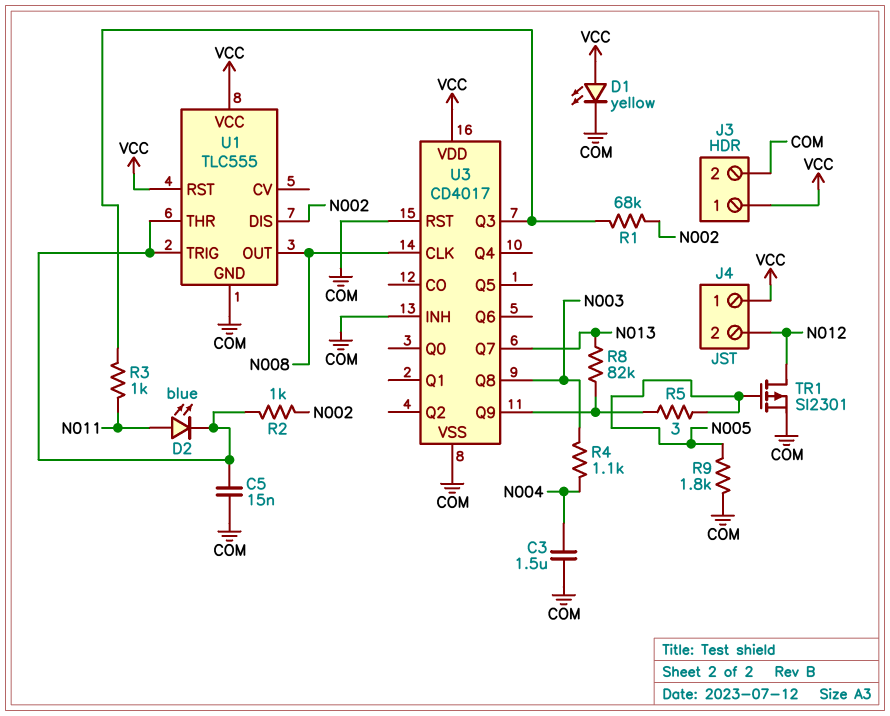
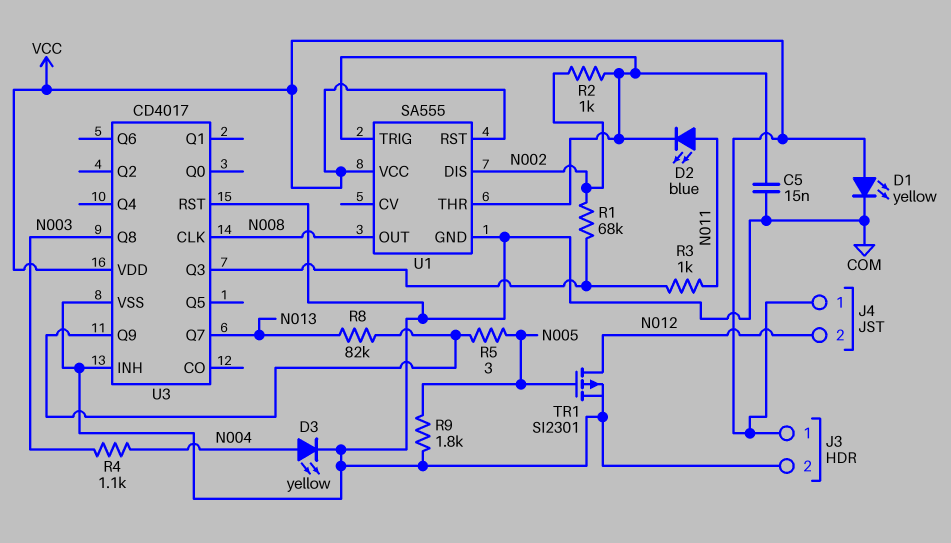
C3: 1.5uF (COM, N004) -> none
D3: none -> LED yellow (A N004, K COM)
U1: TLC555 -> SA555

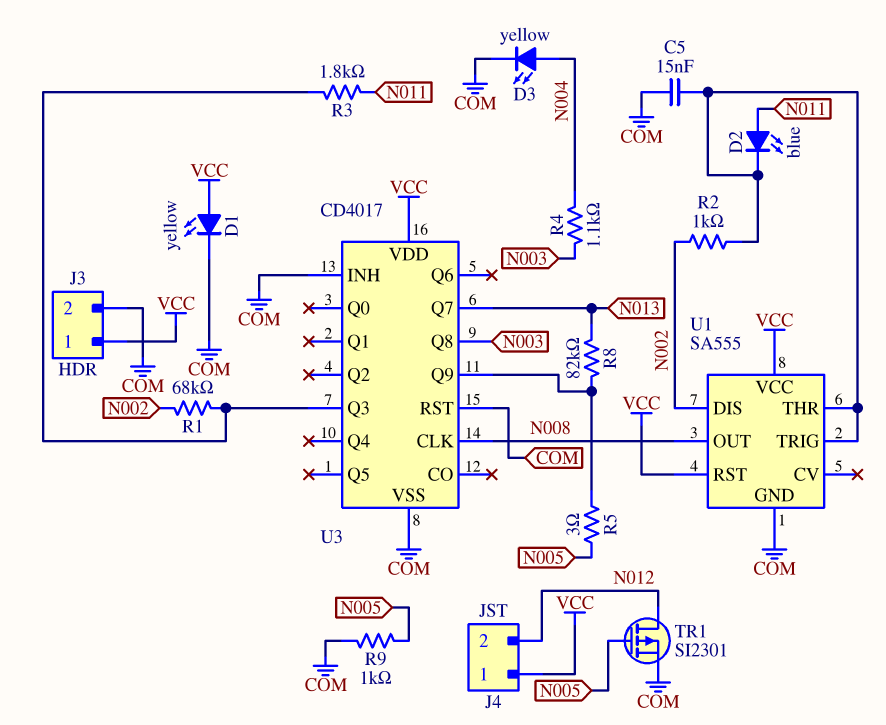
R3: 1k (N011, U3/Q3) -> 1.8k (N011, U3/Q3)
R9: 1.8k (COM, N005) -> 1k (COM, N005)

